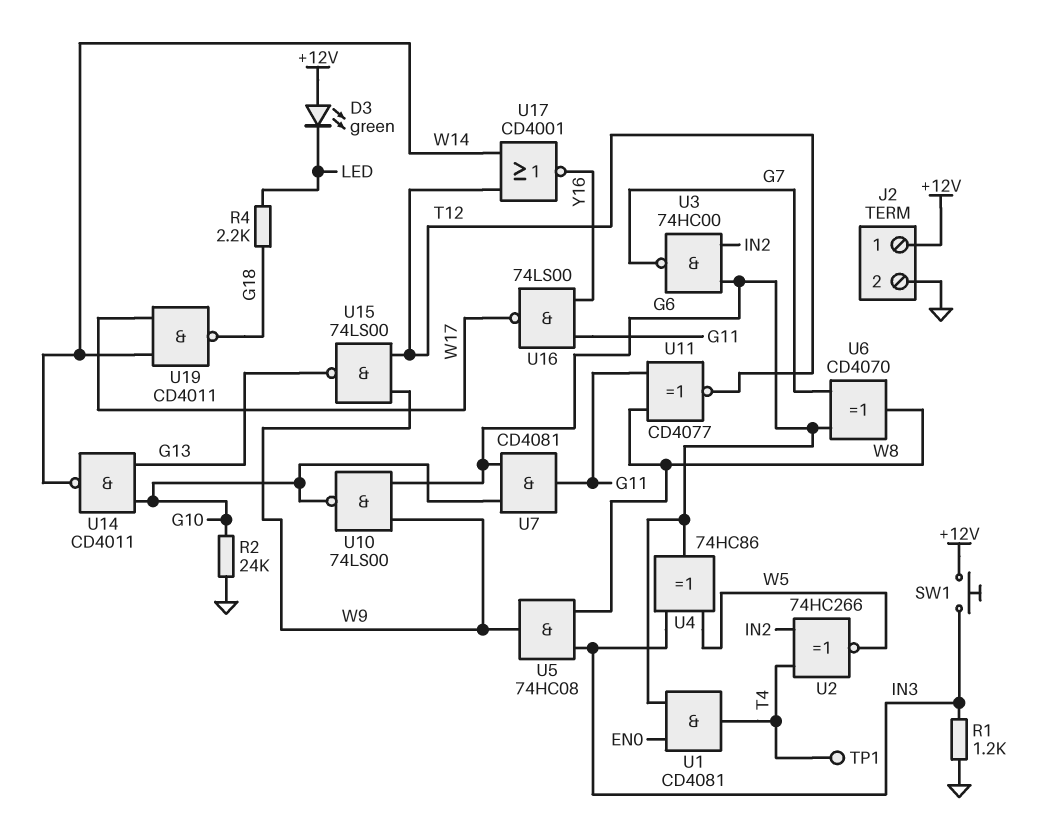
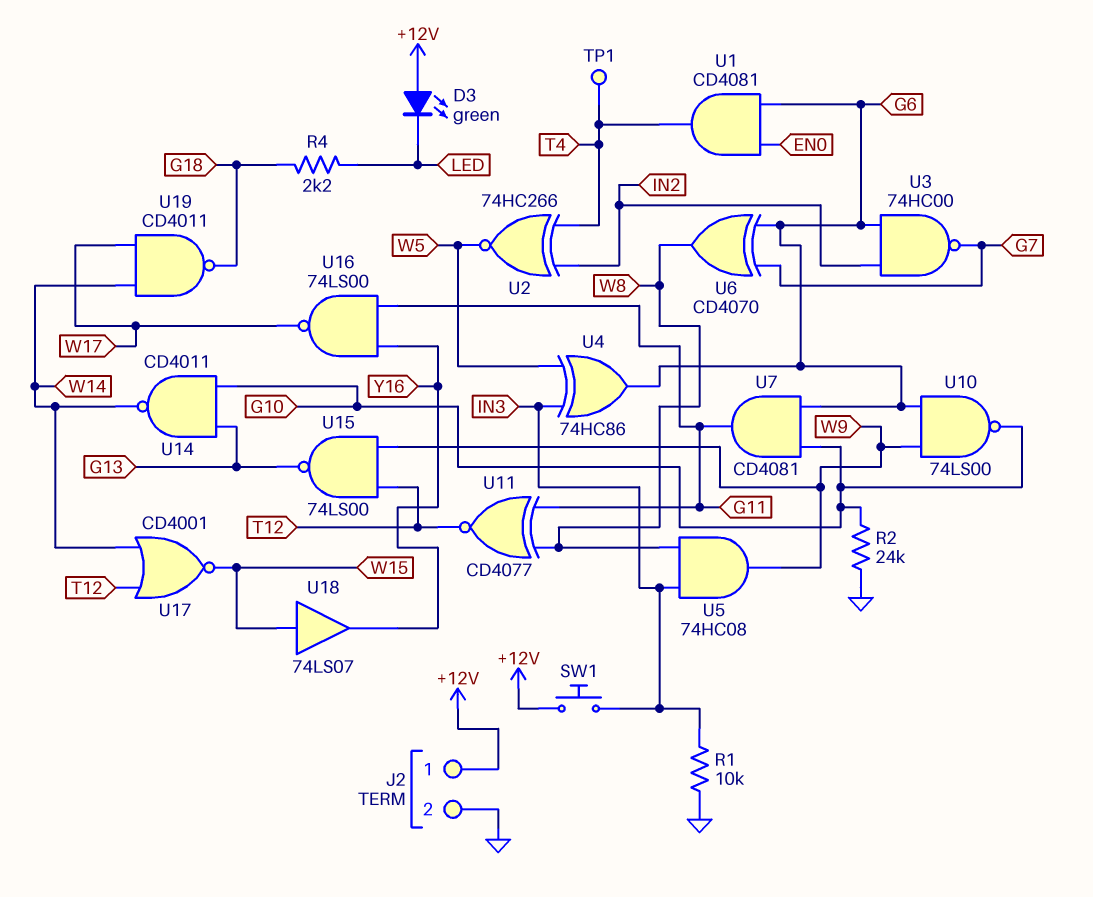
R1: 1.2k (GND, IN3) -> 10k (GND, IN3)
U17: NOR CD4001 (in T12, in W14, out Y16) -> NOR CD4001 (in T12, in W14, out W15)
U18: none -> buffer 74LS07 (in W15, out Y16)

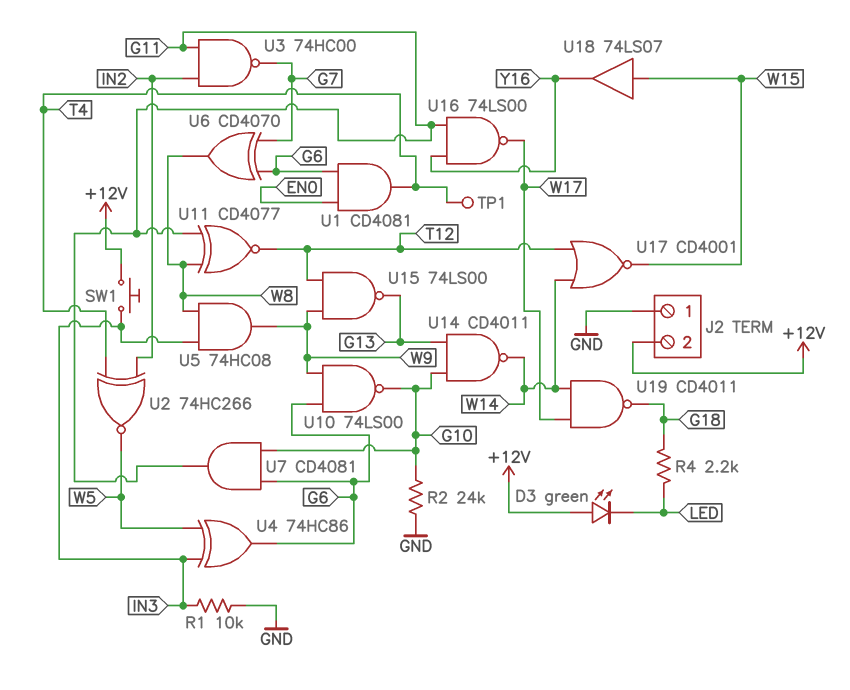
J2 pin 1: +12V -> GND
J2 pin 2: GND -> +12V
U3: NAND 74HC00 (in G6, in IN2, out G7) -> NAND 74HC00 (in G11, in IN2, out G7)

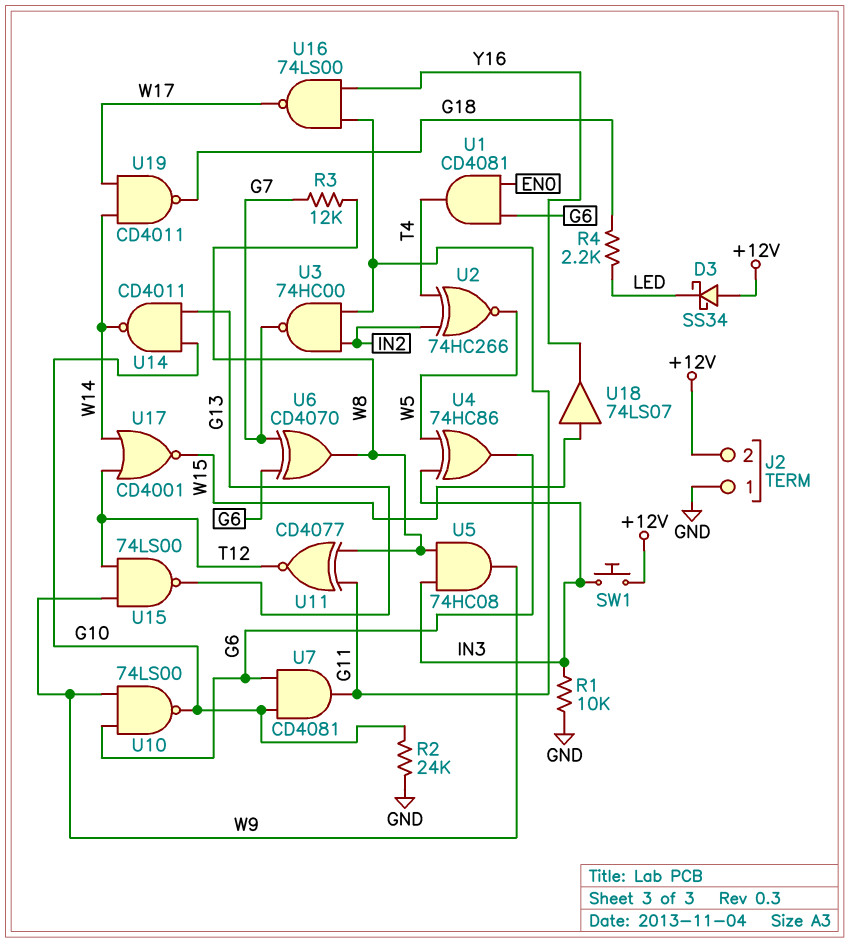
D3: LED green (A +12V, K LED) -> schottky SS34 (A +12V, K LED)
R3: none -> 12k (G7, W8)
TP1: test point (T4) -> none

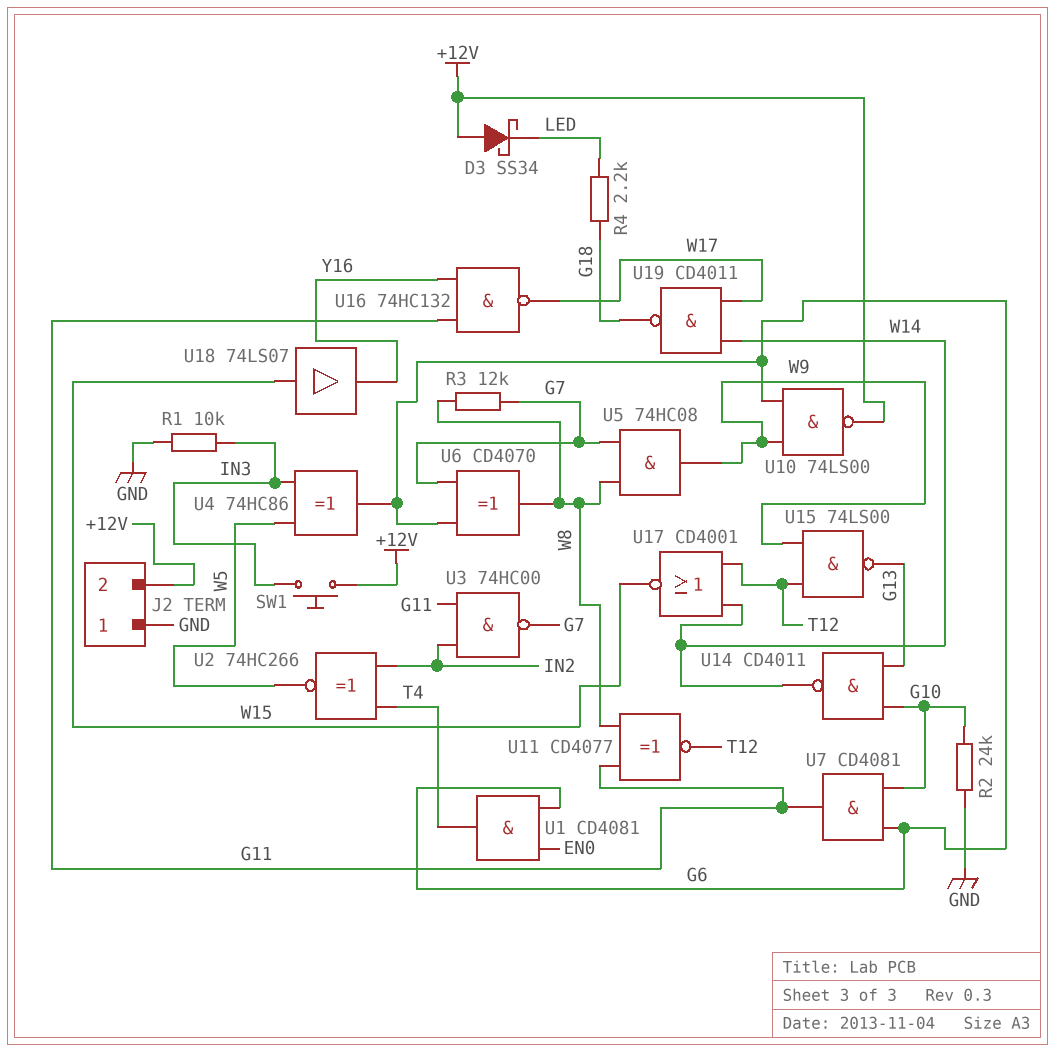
U5: AND 74HC08 (in IN3, in W8, out W9) -> AND 74HC08 (in G7, in W8, out W9)
U10: NAND 74LS00 (in G6, in W9, out G10) -> NAND 74LS00 (in G6, in W9, out +12V)
U16: NAND 74LS00 (in G11, in Y16, out W17) -> NAND 74HC132 (in G11, in Y16, out W17)

